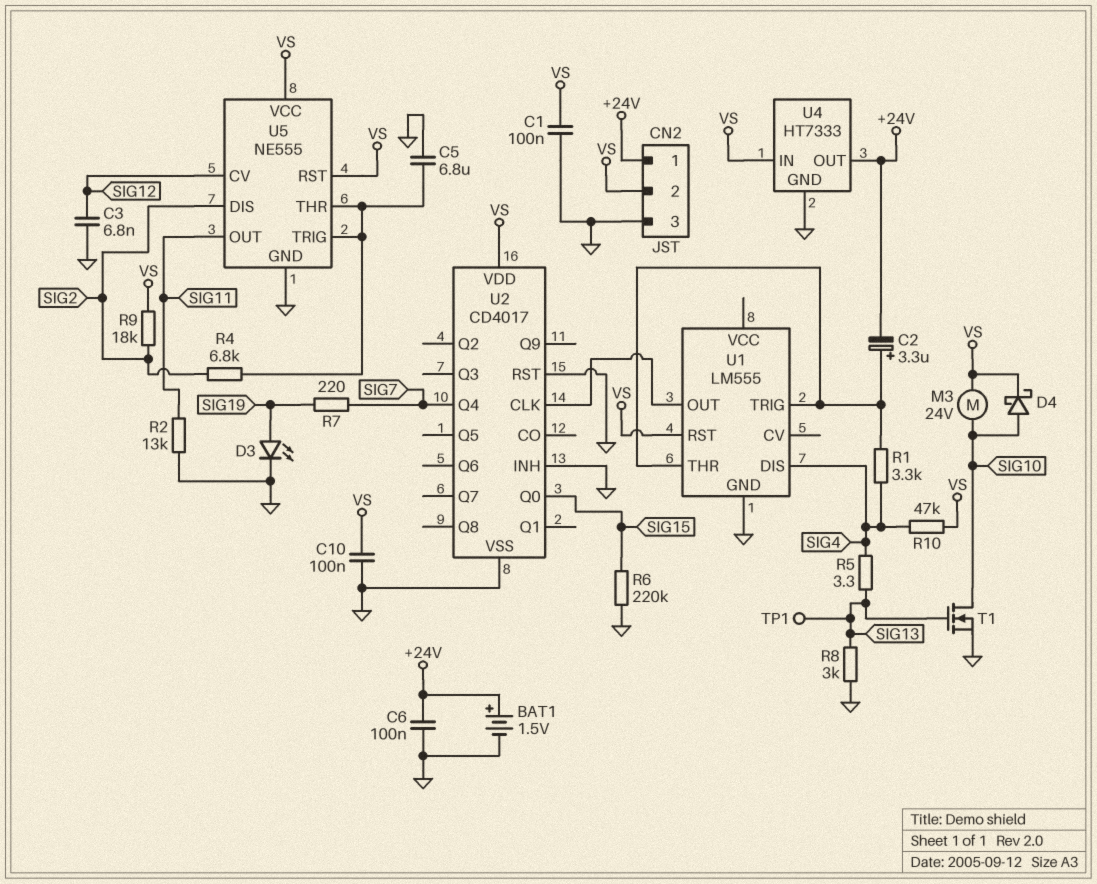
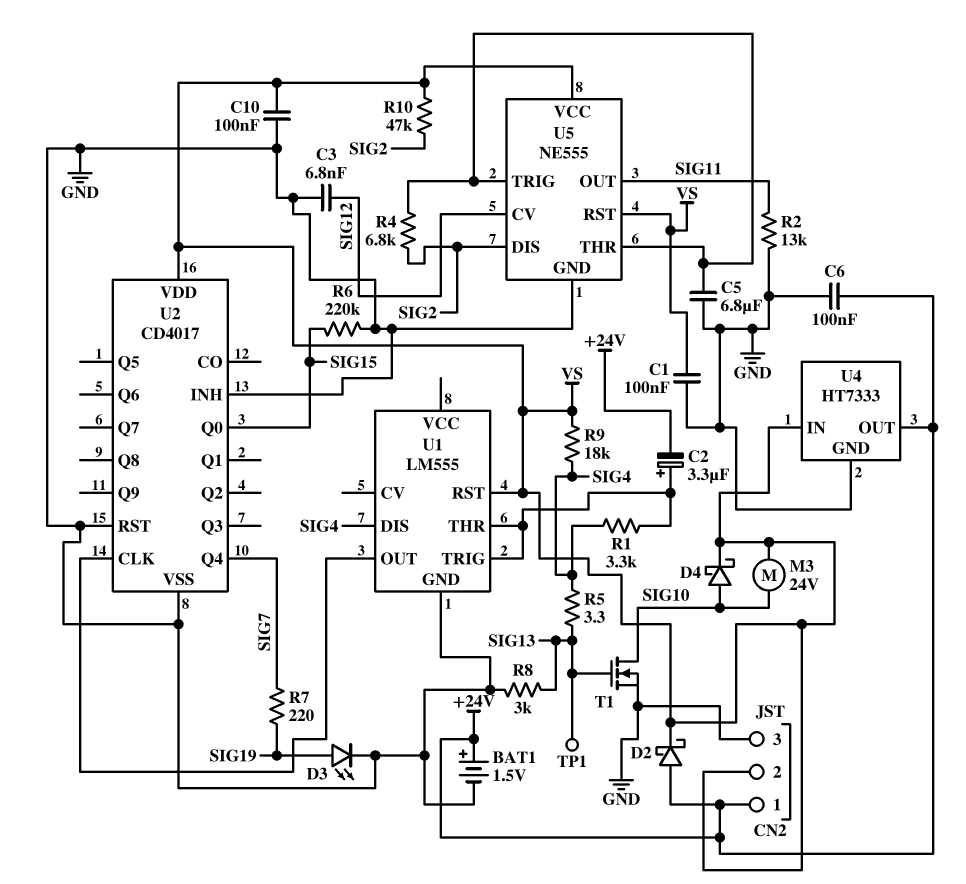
D2: none -> schottky (A +24V, K VS)
R9: 18k (SIG2, VS) -> 18k (SIG4, VS)
R10: 47k (SIG4, VS) -> 47k (SIG2, VS)

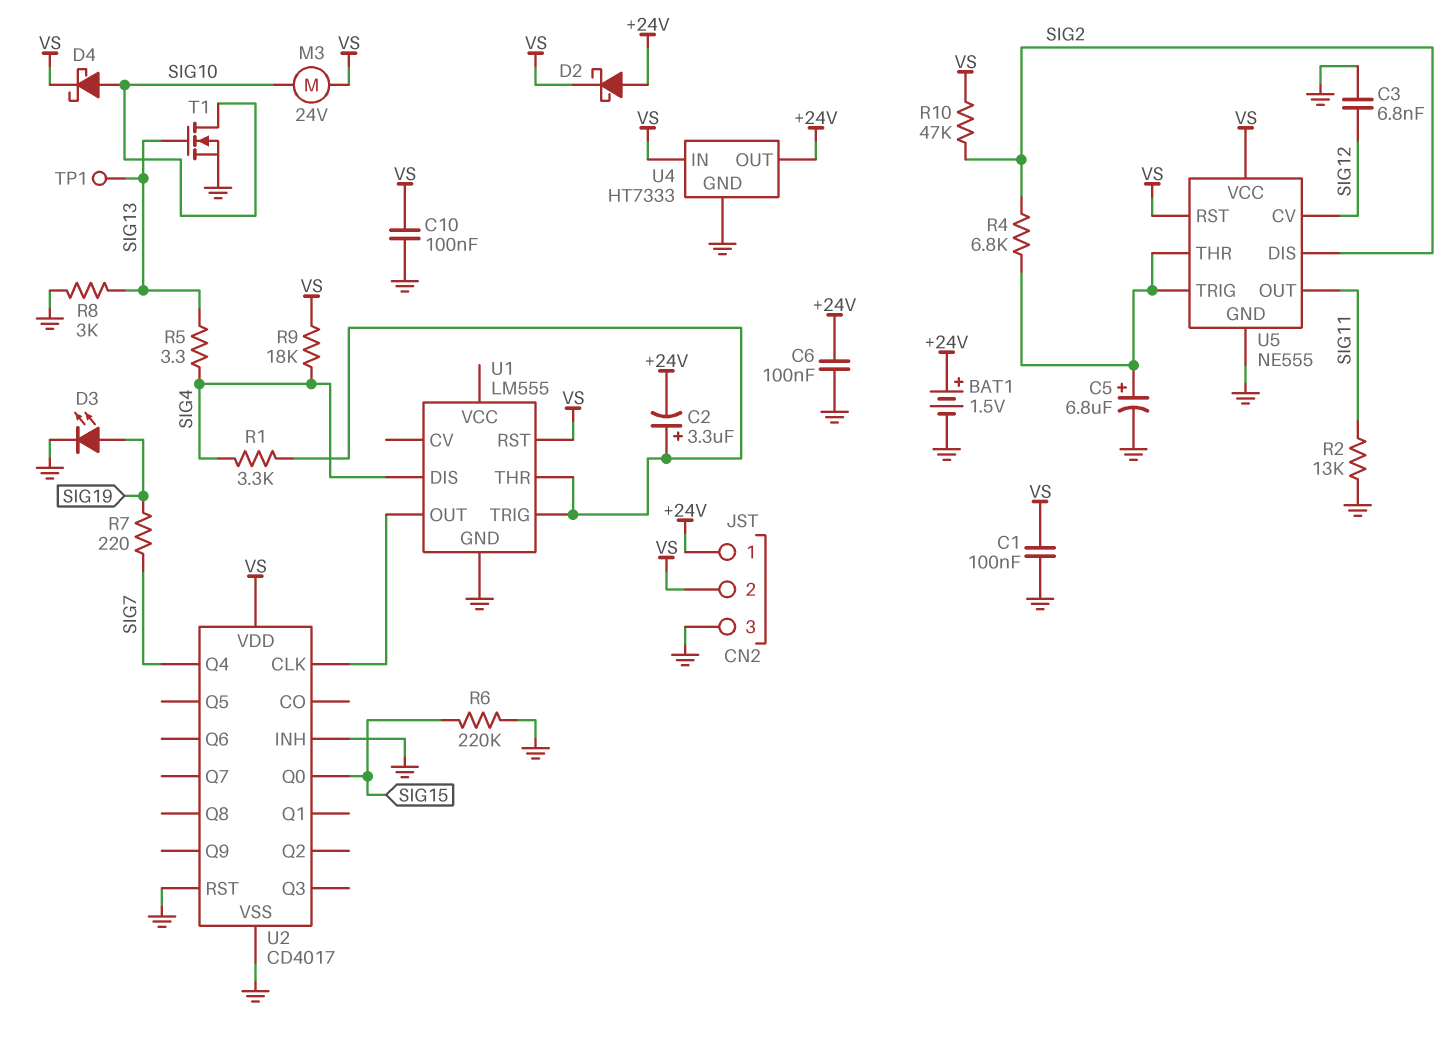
C5: 6.8uF (GND, U5/THR) -> 6.8uF (plus U5/THR, minus GND)

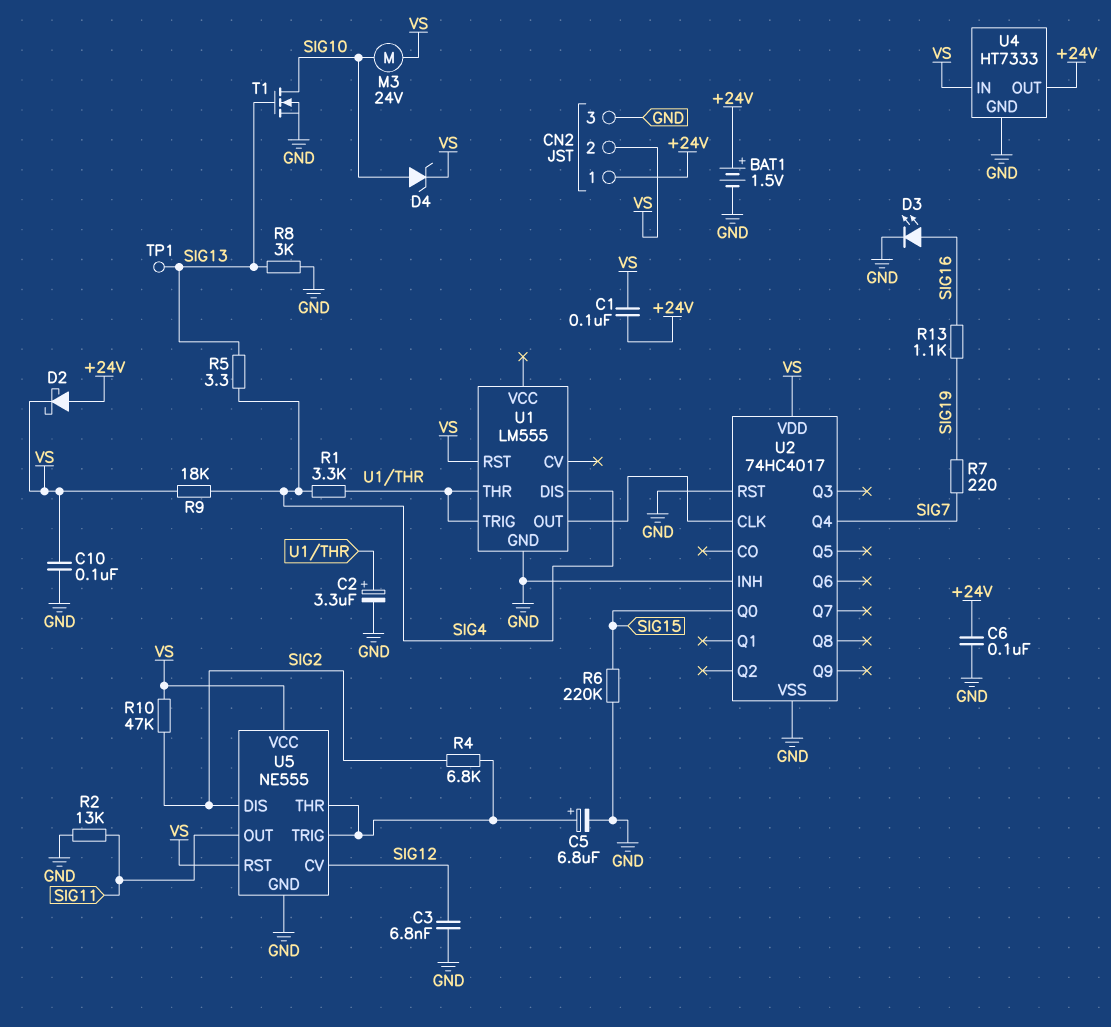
C1: 100nF (GND, VS) -> 100nF (+24V, VS)
C2: 3.3uF (plus U1/THR, minus +24V) -> 3.3uF (plus U1/THR, minus GND)
D3: LED (A SIG19, K GND) -> LED (A SIG16, K GND)
D4: schottky (A SIG10, K VS) -> zener (A SIG10, K VS)
R13: none -> 1.1k (SIG16, SIG19)
U2: CD4017 -> 74HC4017

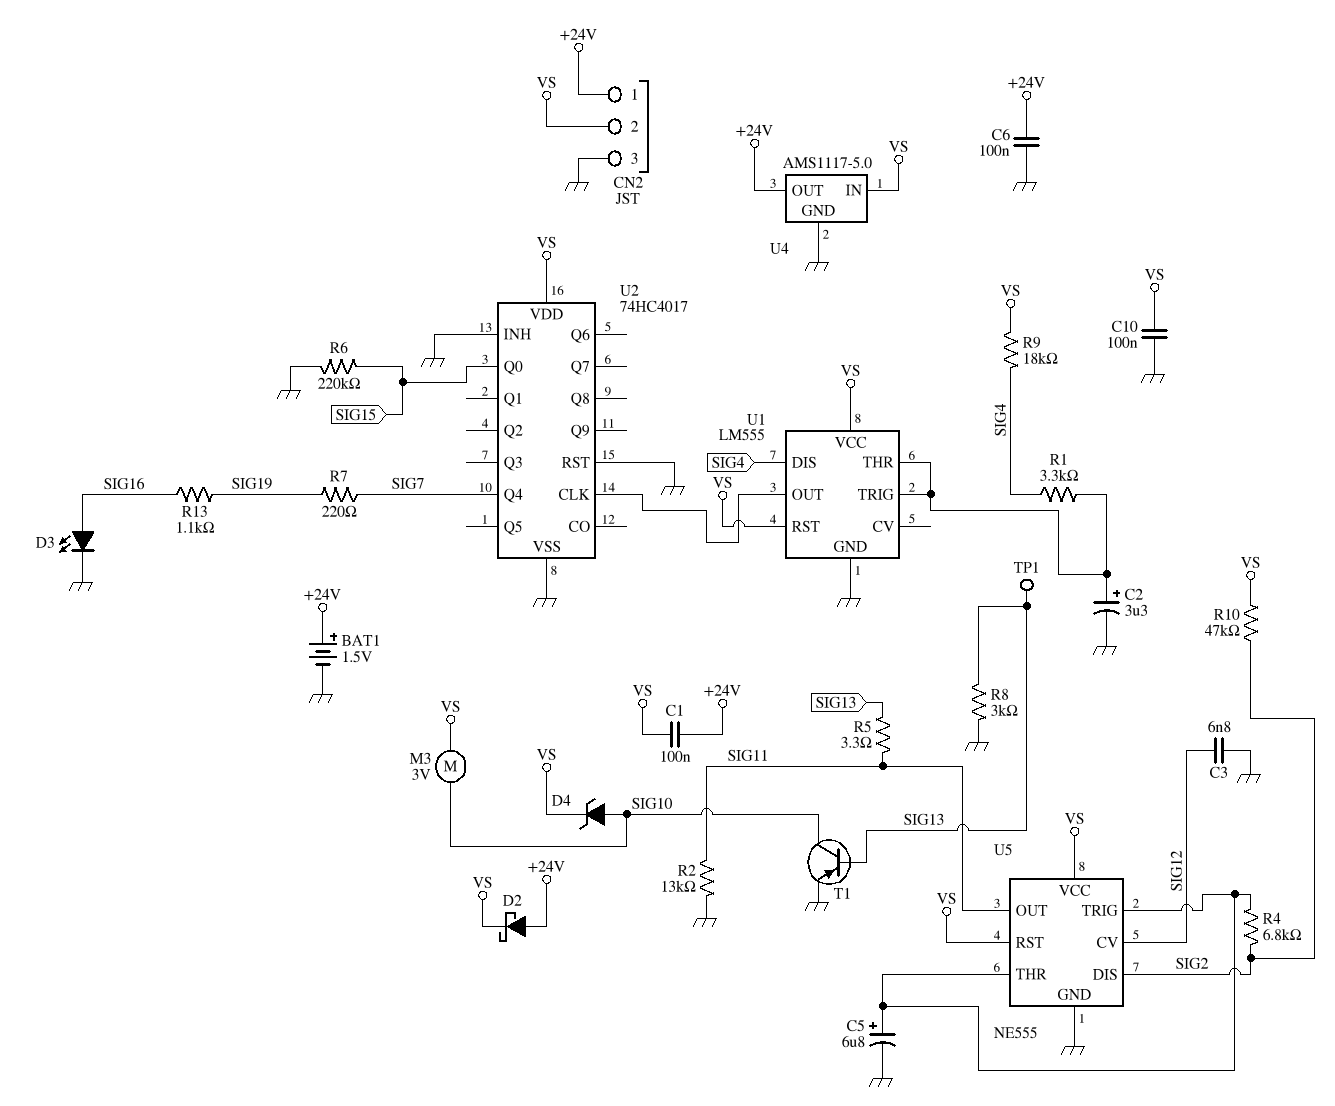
M3: motor 24V (SIG10, VS) -> motor 3V (SIG10, VS)
R5: 3.3 (SIG4, SIG13) -> 3.3 (SIG11, SIG13)
T1: NMOS (G SIG13, D SIG10, S GND) -> PNP (B SIG13, C SIG10, E GND)
U1 pin VCC: none -> VS
U4: HT7333 -> AMS1117-5.0

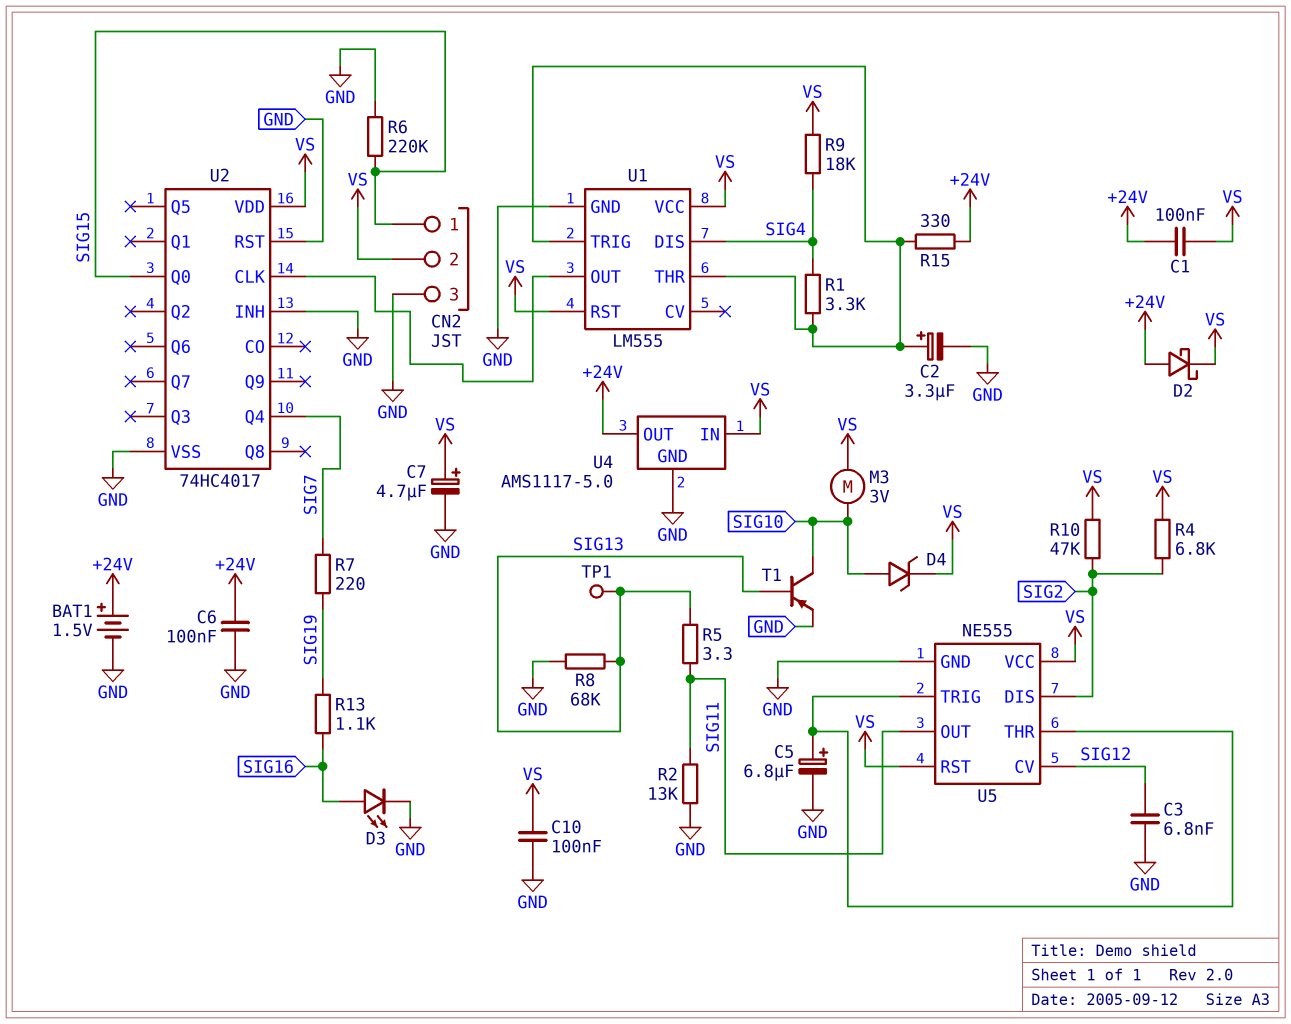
C7: none -> 4.7uF (plus VS, minus GND)
CN2 pin 1: +24V -> SIG15
R4: 6.8k (SIG2, U5/THR) -> 6.8k (SIG2, VS)
R8: 3k (GND, SIG13) -> 68k (GND, SIG13)
R15: none -> 330 (+24V, U1/THR)

